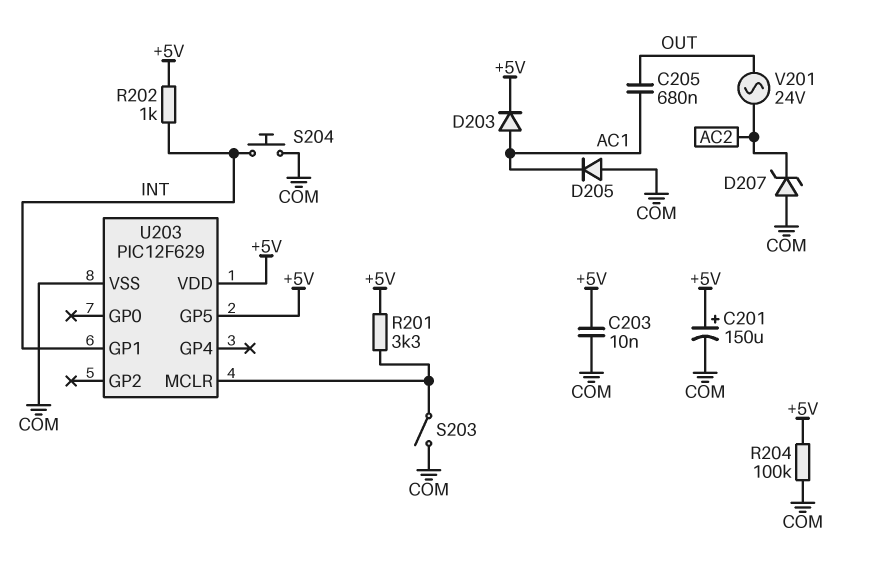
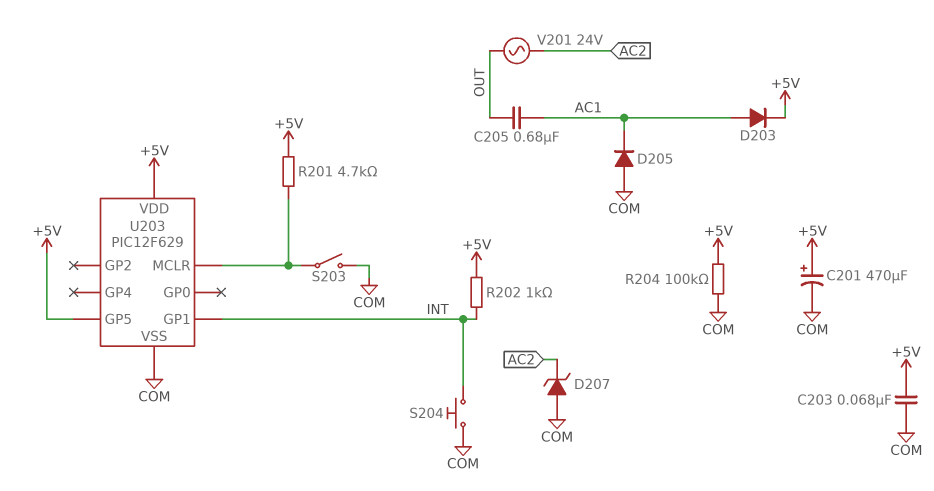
C201: 150uF (plus +5V, minus COM) -> 470uF (plus +5V, minus COM)
C203: 10nF (+5V, COM) -> 68nF (+5V, COM)
R201: 3.3k (+5V, U203/MCLR) -> 4.7k (+5V, U203/MCLR)

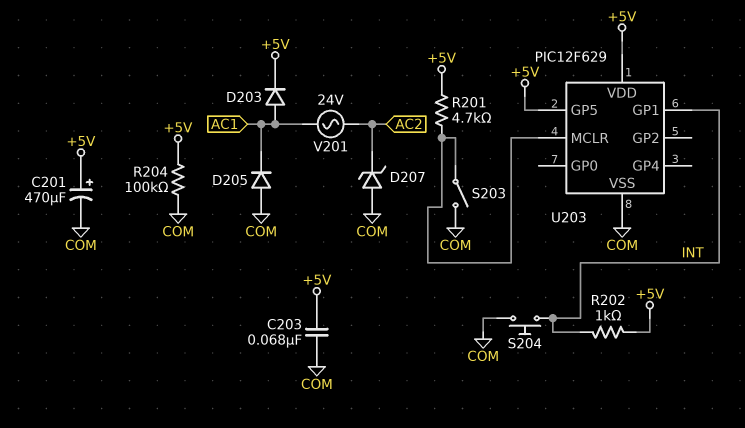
C205: 680nF (AC1, OUT) -> none
V201: AC 24V (AC2, OUT) -> AC 24V (AC1, AC2)

